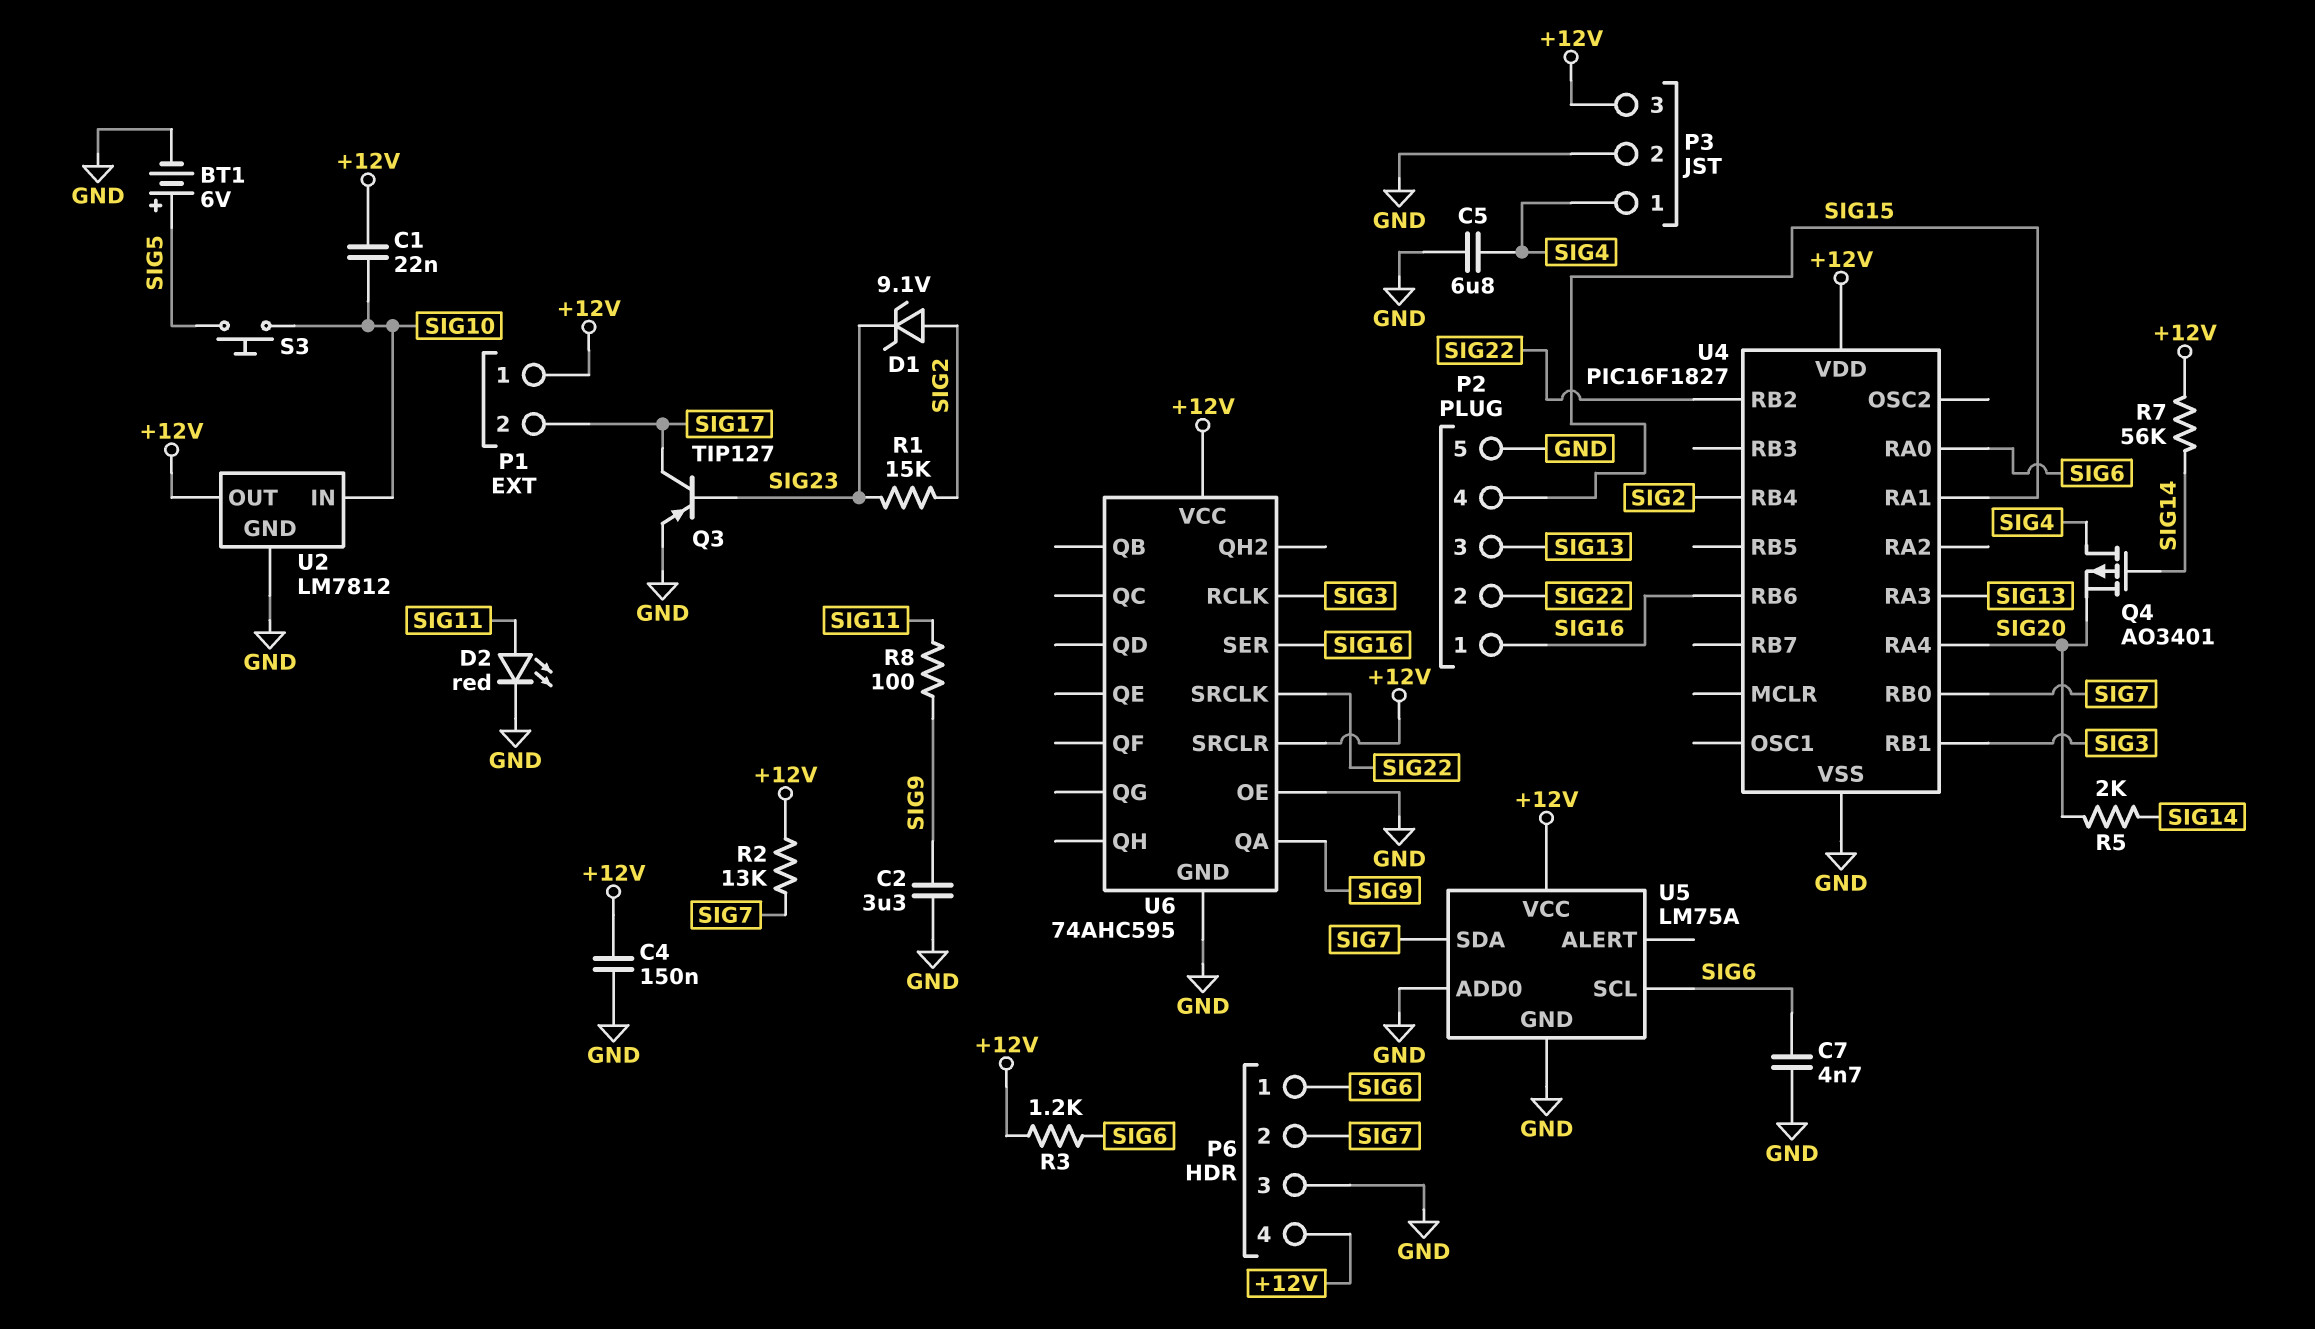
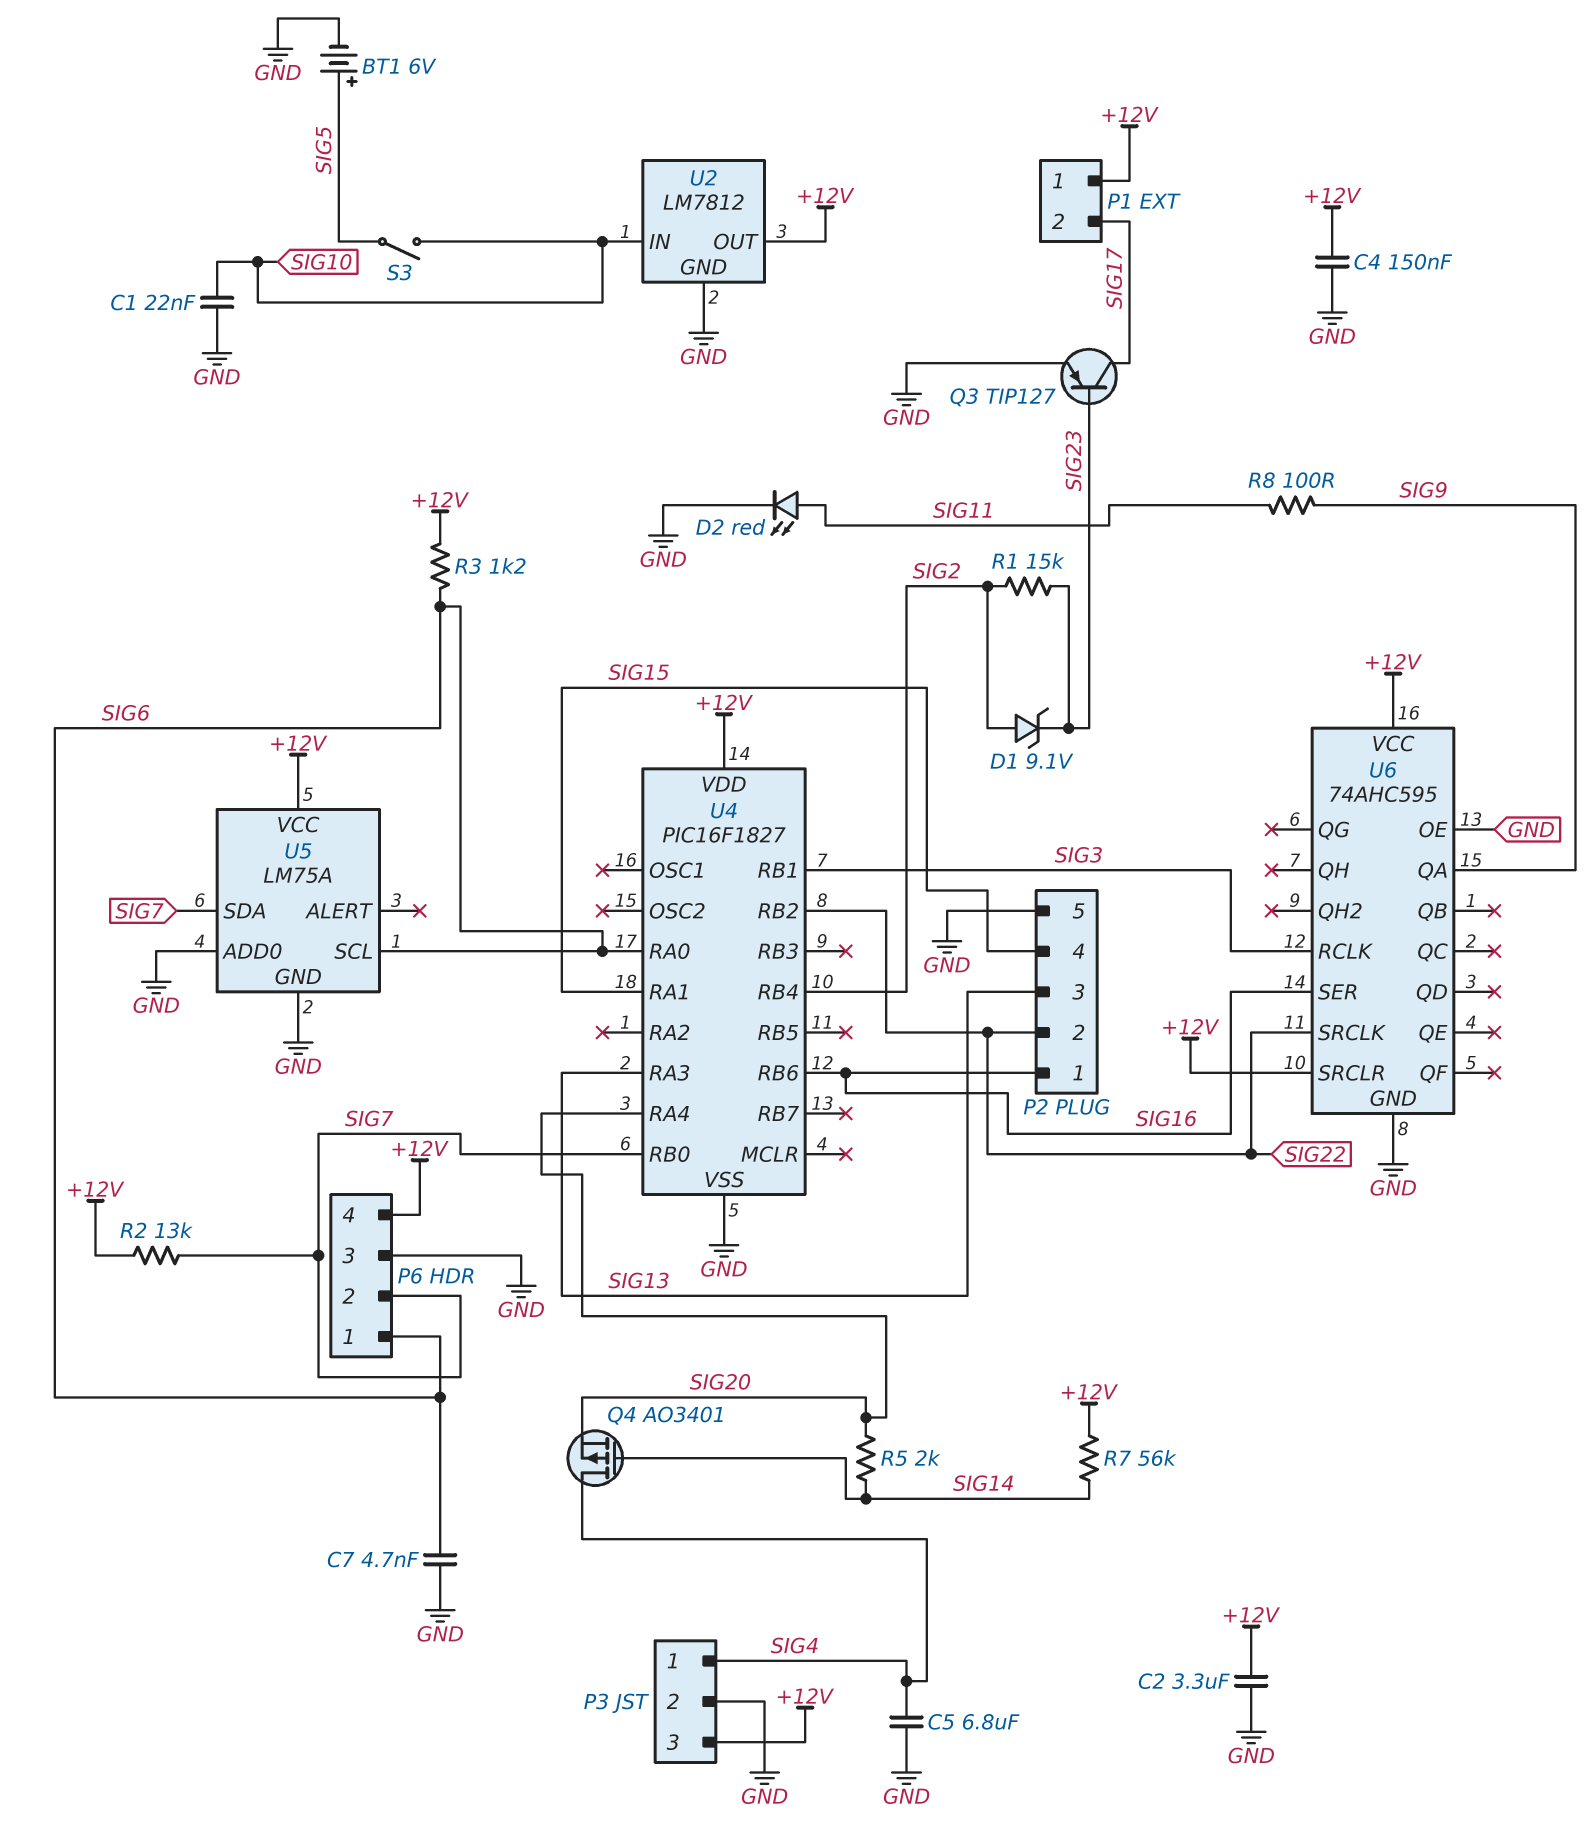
C1: 22nF (+12V, SIG10) -> 22nF (GND, SIG10)
C2: 3.3uF (GND, SIG9) -> 3.3uF (+12V, GND)
S3: button (SIG5, SIG10) -> switch (SIG5, SIG10)

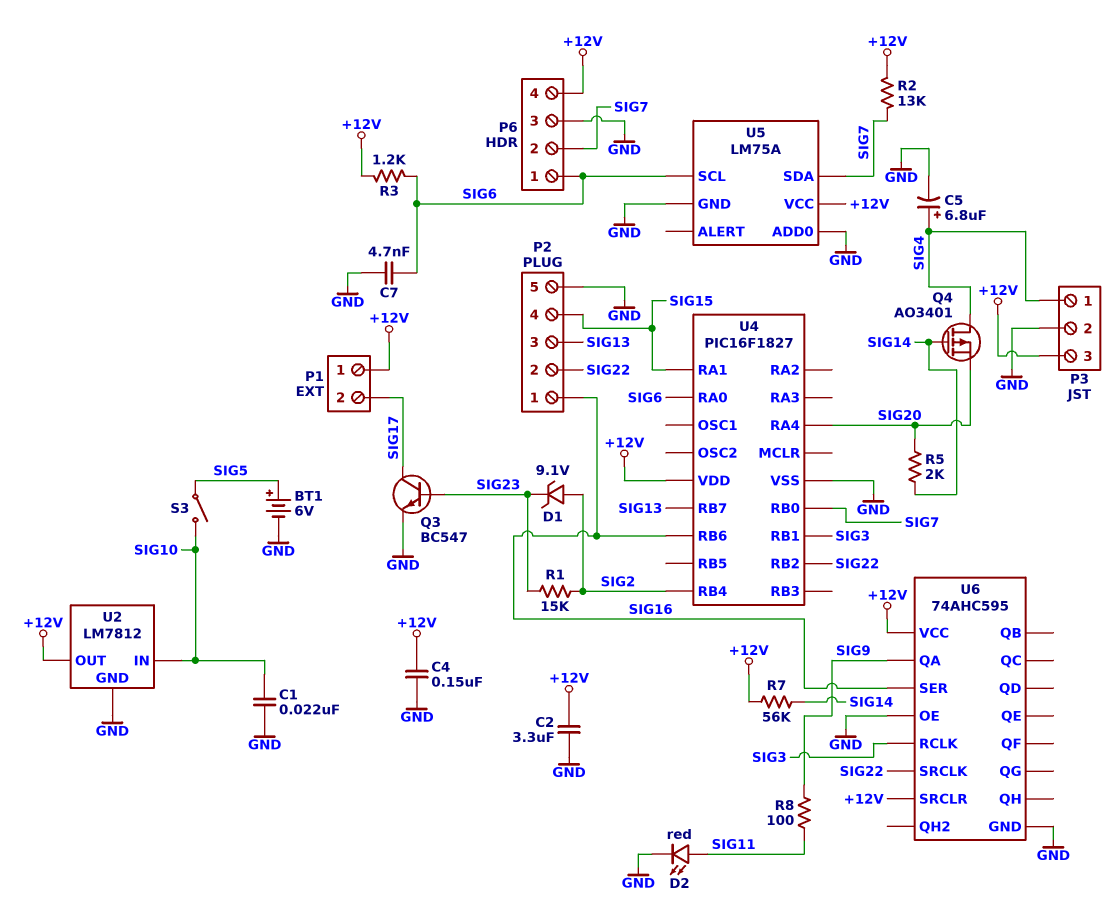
C5: 6.8uF (GND, SIG4) -> 6.8uF (plus SIG4, minus GND)
Q3: PNP TIP127 (B SIG23, C SIG17, E GND) -> NPN BC547 (B SIG23, C SIG17, E GND)
U4 pin RA3: SIG13 -> none
U4 pin RB7: none -> SIG13

